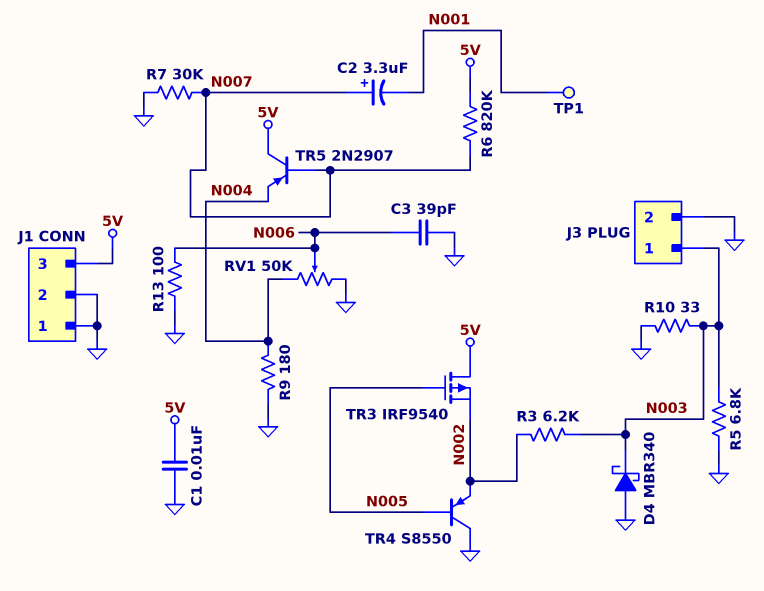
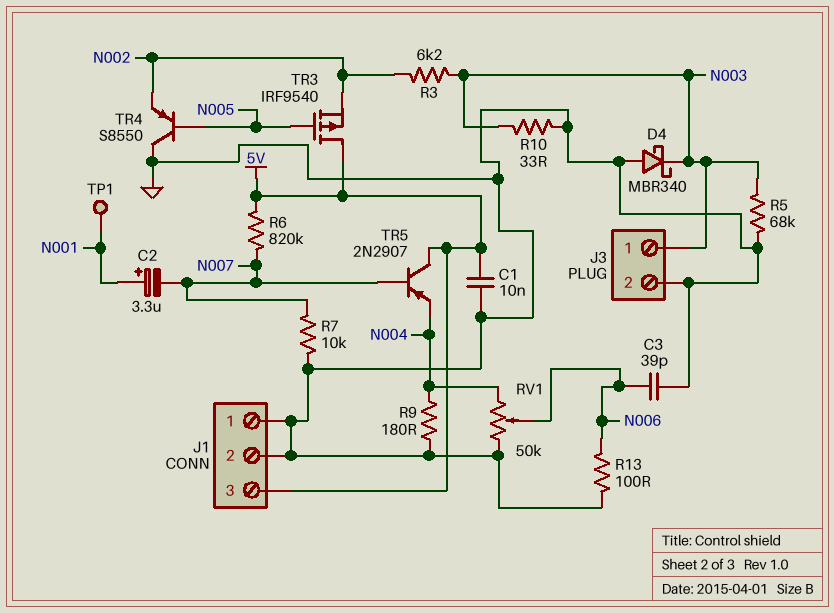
C2: 3.3uF (plus N007, minus N001) -> 3.3uF (plus N001, minus N007)
R5: 6.8k (GND, N003) -> 68k (GND, N003)
R7: 30k (GND, N007) -> 10k (GND, N007)

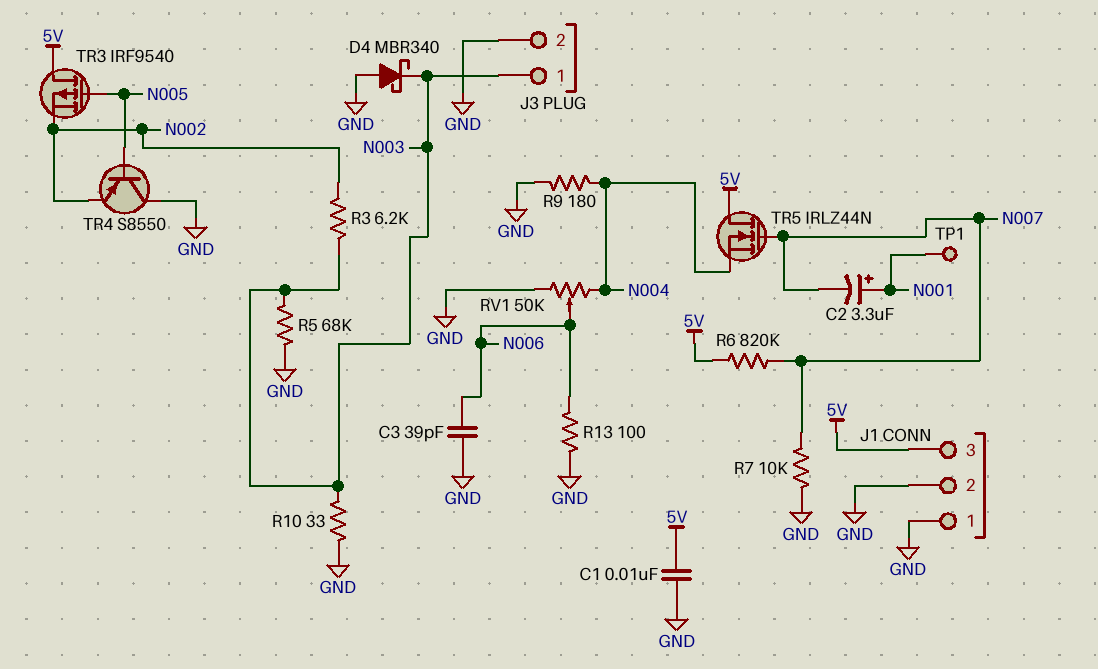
TR5: PNP 2N2907 (B N007, C 5V, E N004) -> NMOS IRLZ44N (G N007, D 5V, S N004)

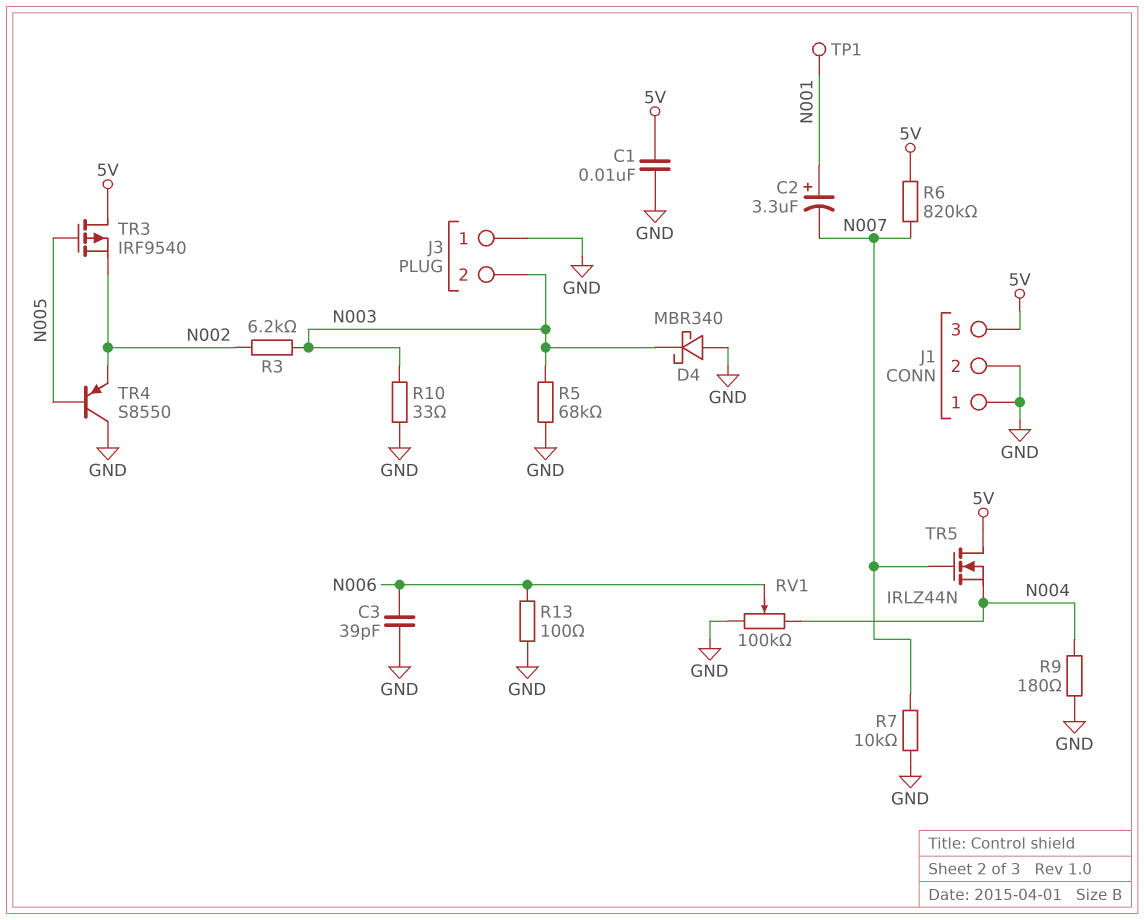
J3 pin 1: N003 -> GND
J3 pin 2: GND -> N003
RV1: 50k (GND, N004, wiper N006) -> 100k (GND, N004, wiper N006)

